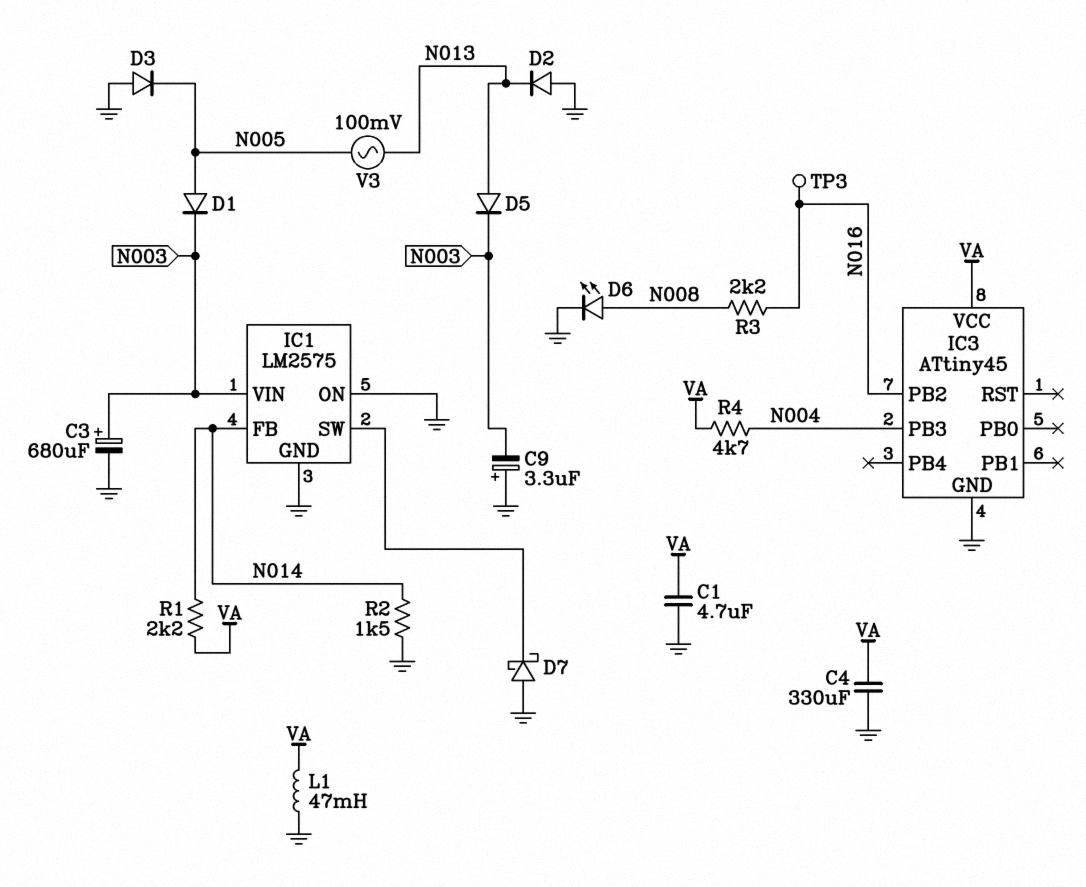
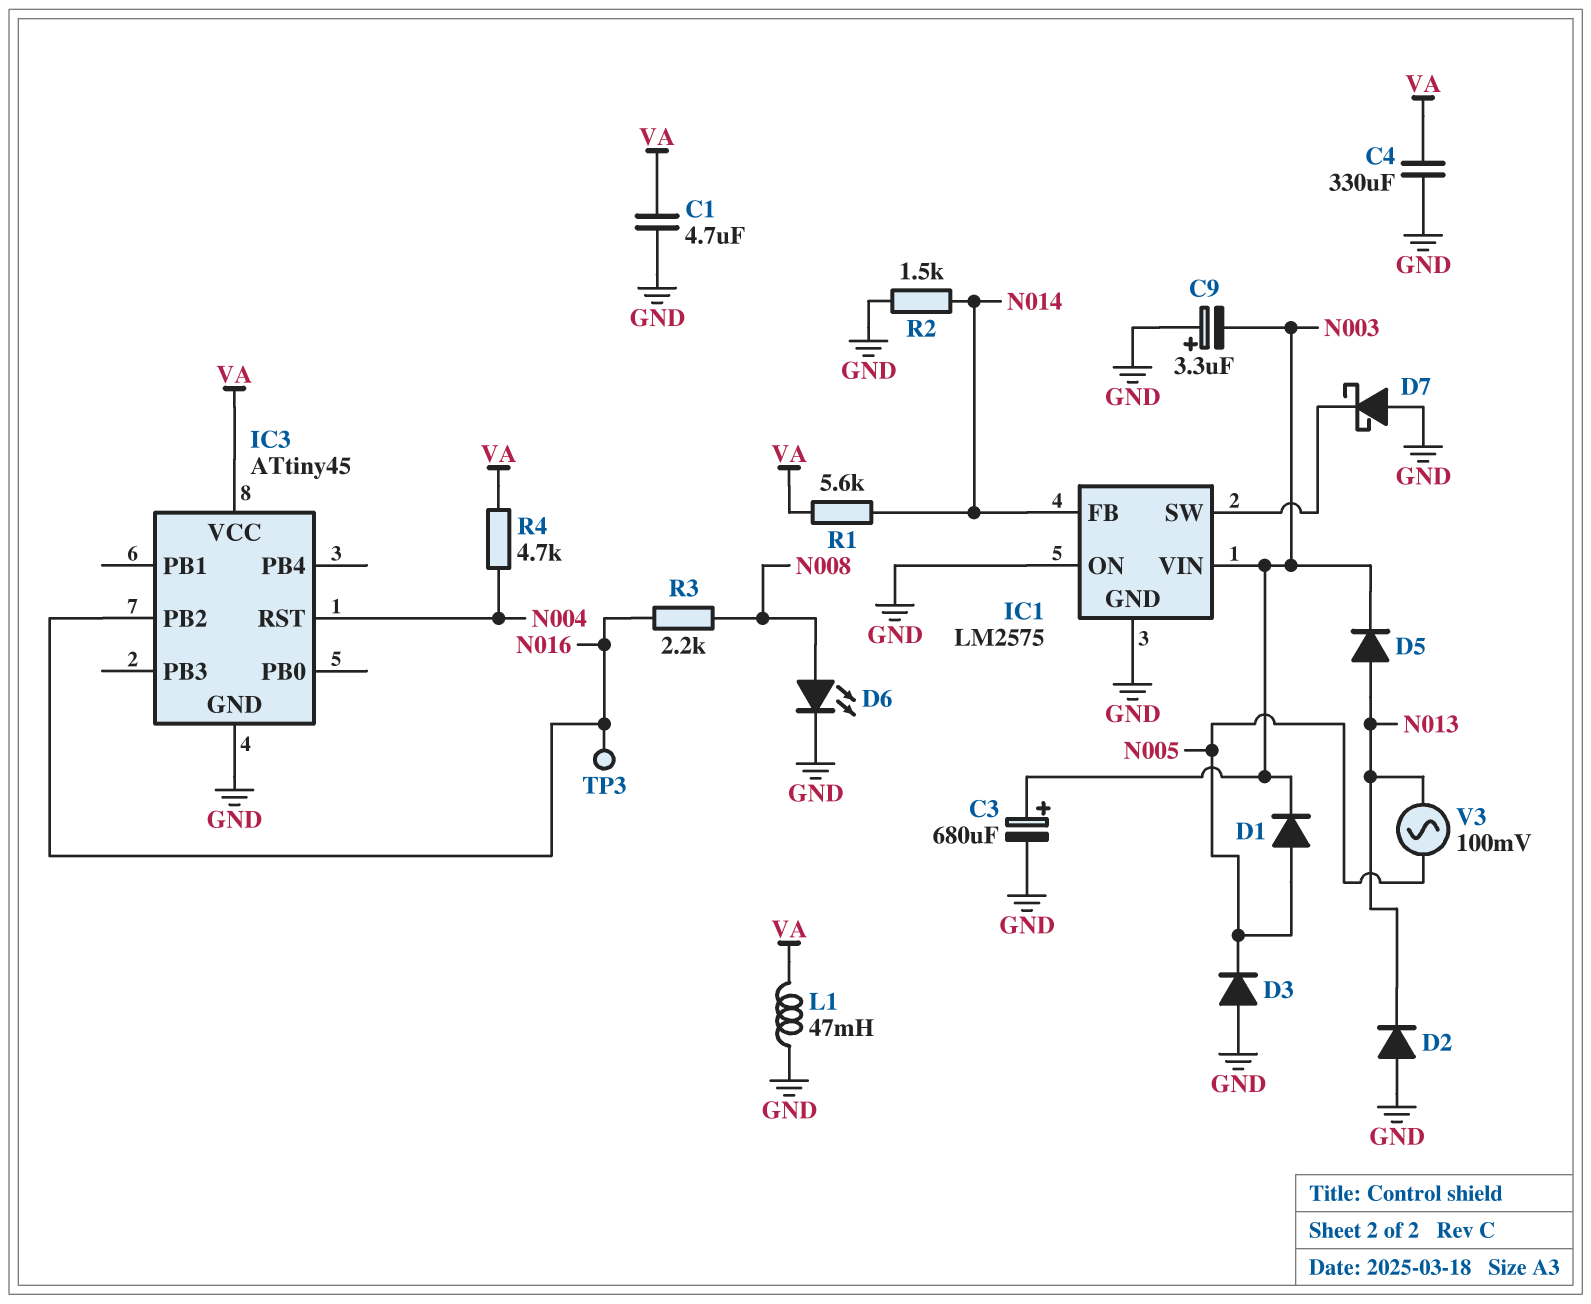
IC3 pin PB3: N004 -> none
IC3 pin RST: none -> N004
R1: 2.2k (N014, VA) -> 5.6k (N014, VA)

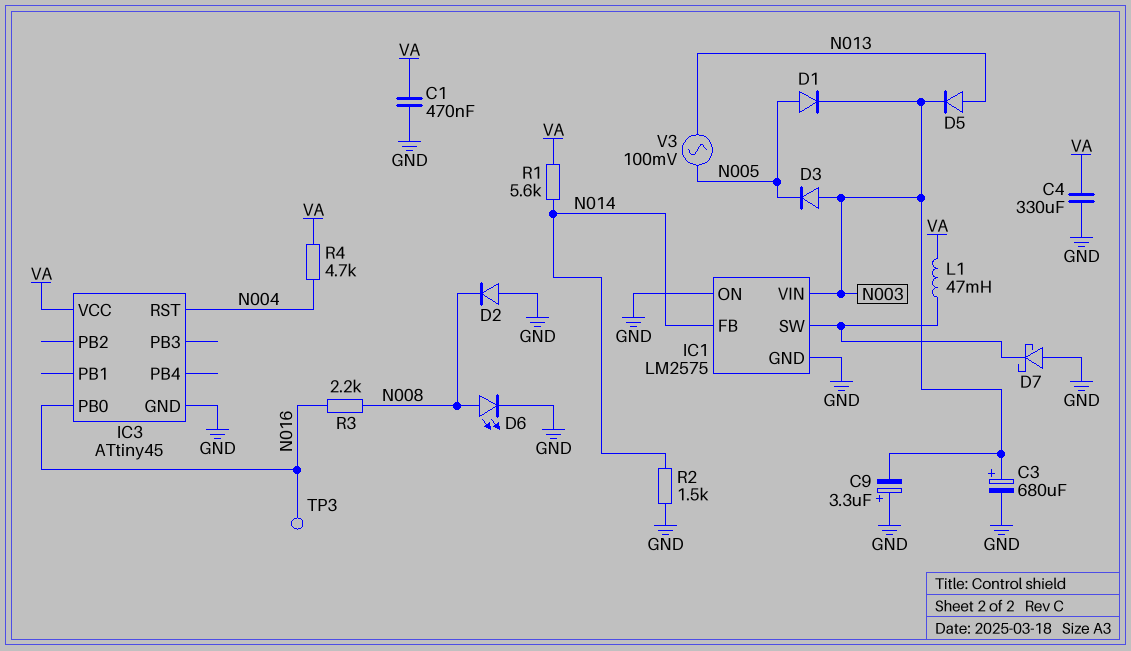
C1: 4.7uF (GND, VA) -> 470nF (GND, VA)
D2: diode (A GND, K N013) -> diode (A GND, K N008)
D3: diode (A GND, K N005) -> diode (A N003, K N005)
IC3 pin PB0: none -> N016
IC3 pin PB2: N016 -> none
L1: 47mH (GND, VA) -> 47mH (IC1/SW, VA)

